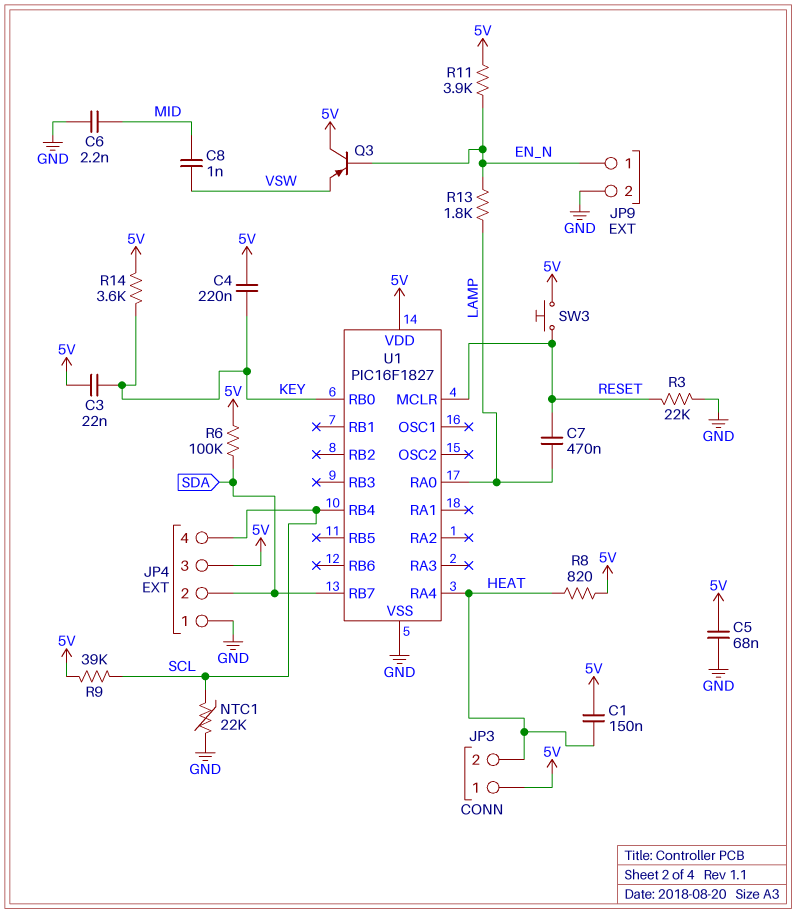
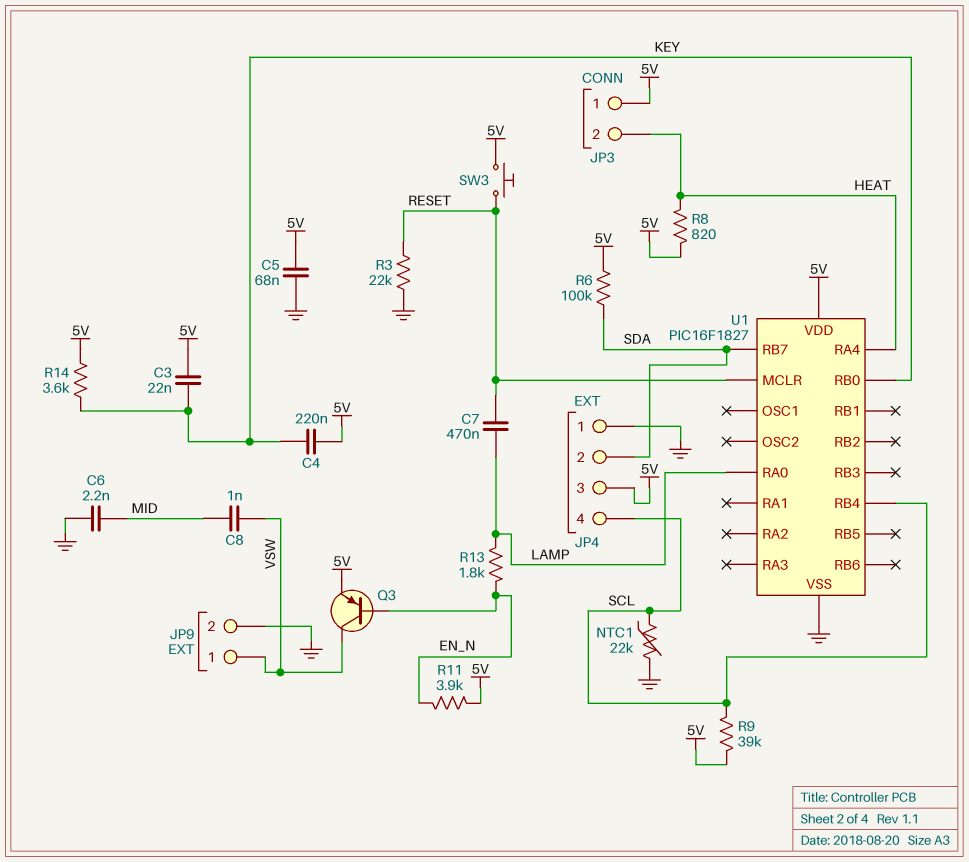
C1: 150nF (5V, HEAT) -> none
JP9 pin 1: EN_N -> VSW
Q3: PNP (B EN_N, C 5V, E VSW) -> PNP (B EN_N, C VSW, E 5V)

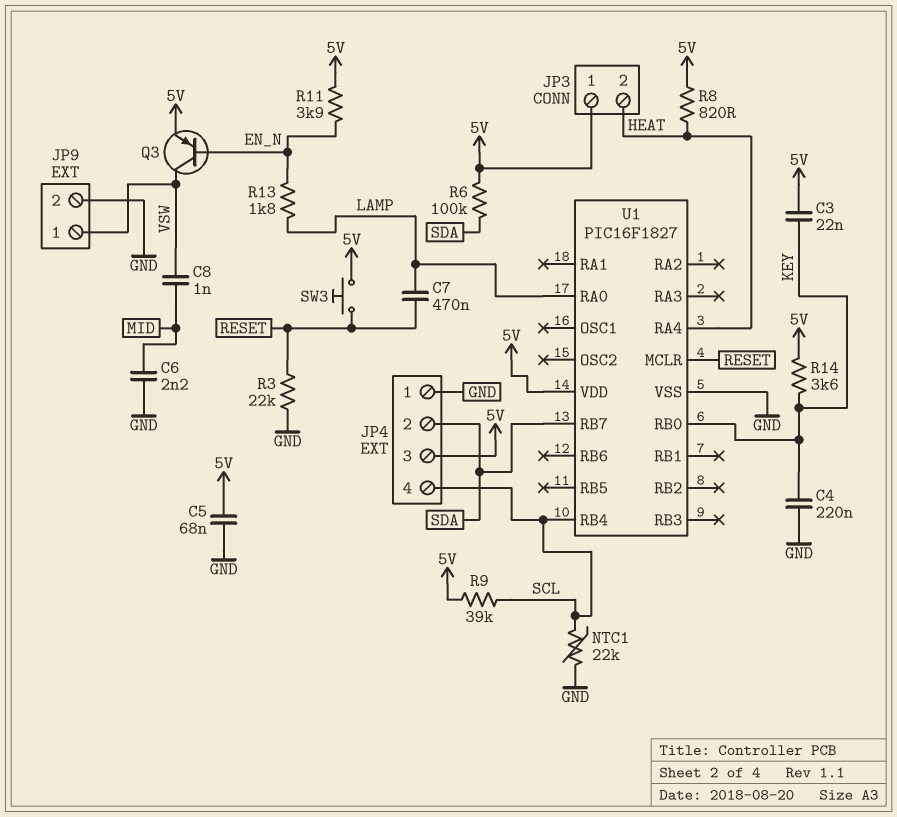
C4: 220nF (5V, KEY) -> 220nF (GND, KEY)

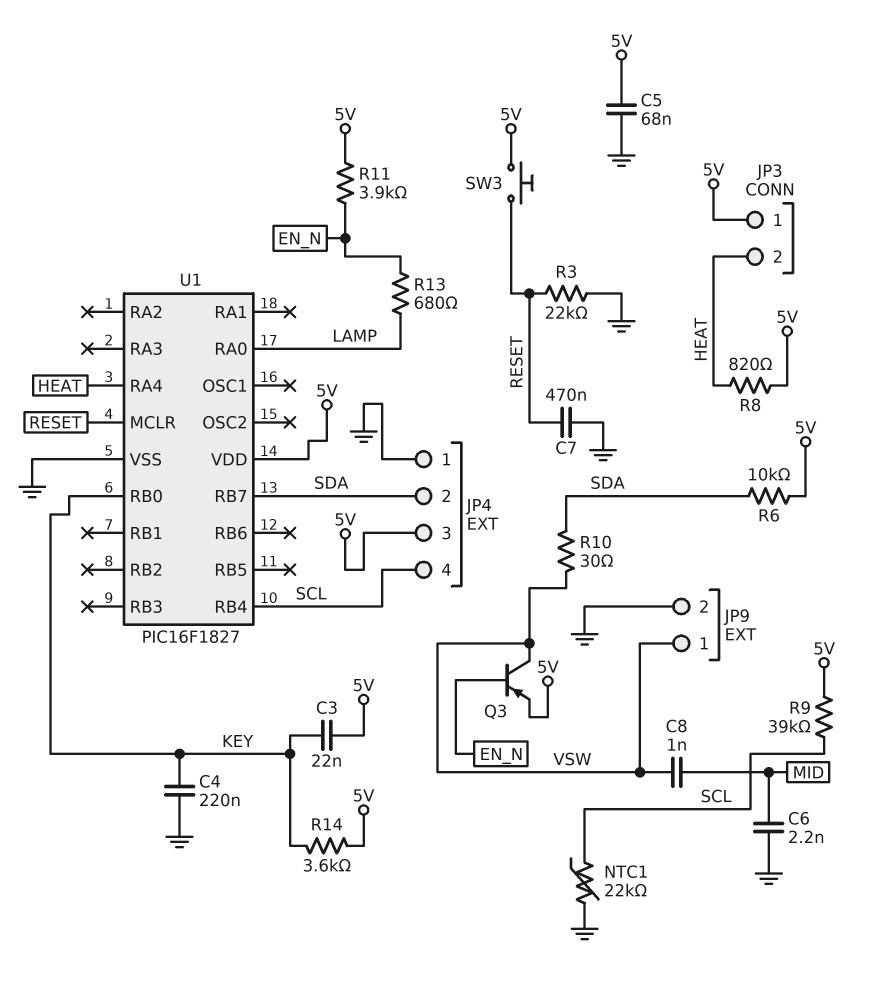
C7: 470nF (LAMP, RESET) -> 470nF (GND, RESET)
R6: 100k (5V, SDA) -> 10k (5V, SDA)
R10: none -> 30 (SDA, VSW)
R13: 1.8k (EN_N, LAMP) -> 680 (EN_N, LAMP)

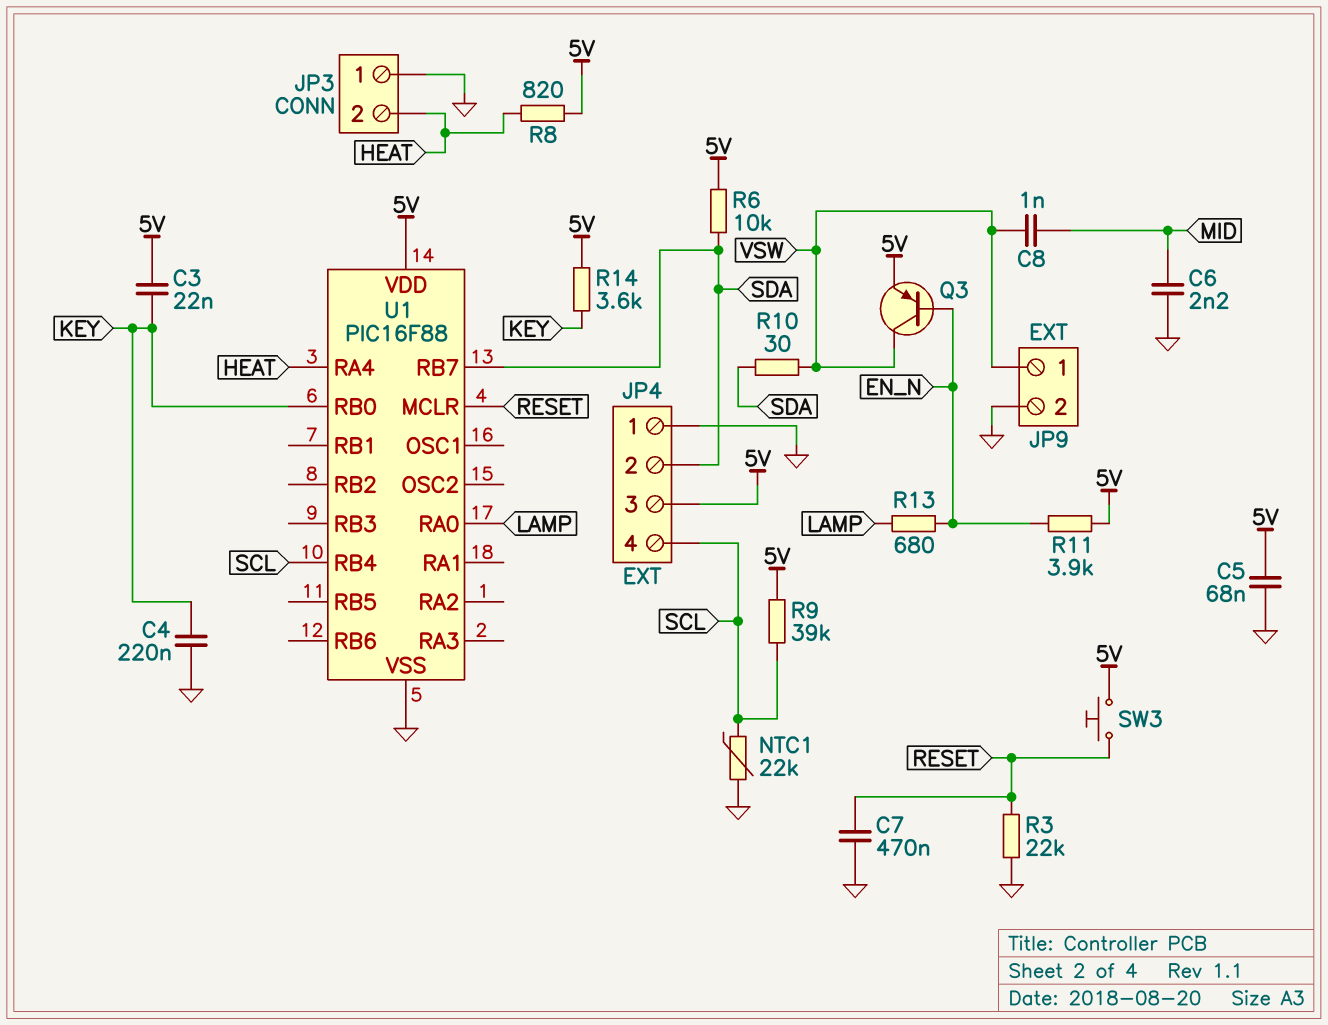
JP3 pin 1: 5V -> GND
U1: PIC16F1827 -> PIC16F88

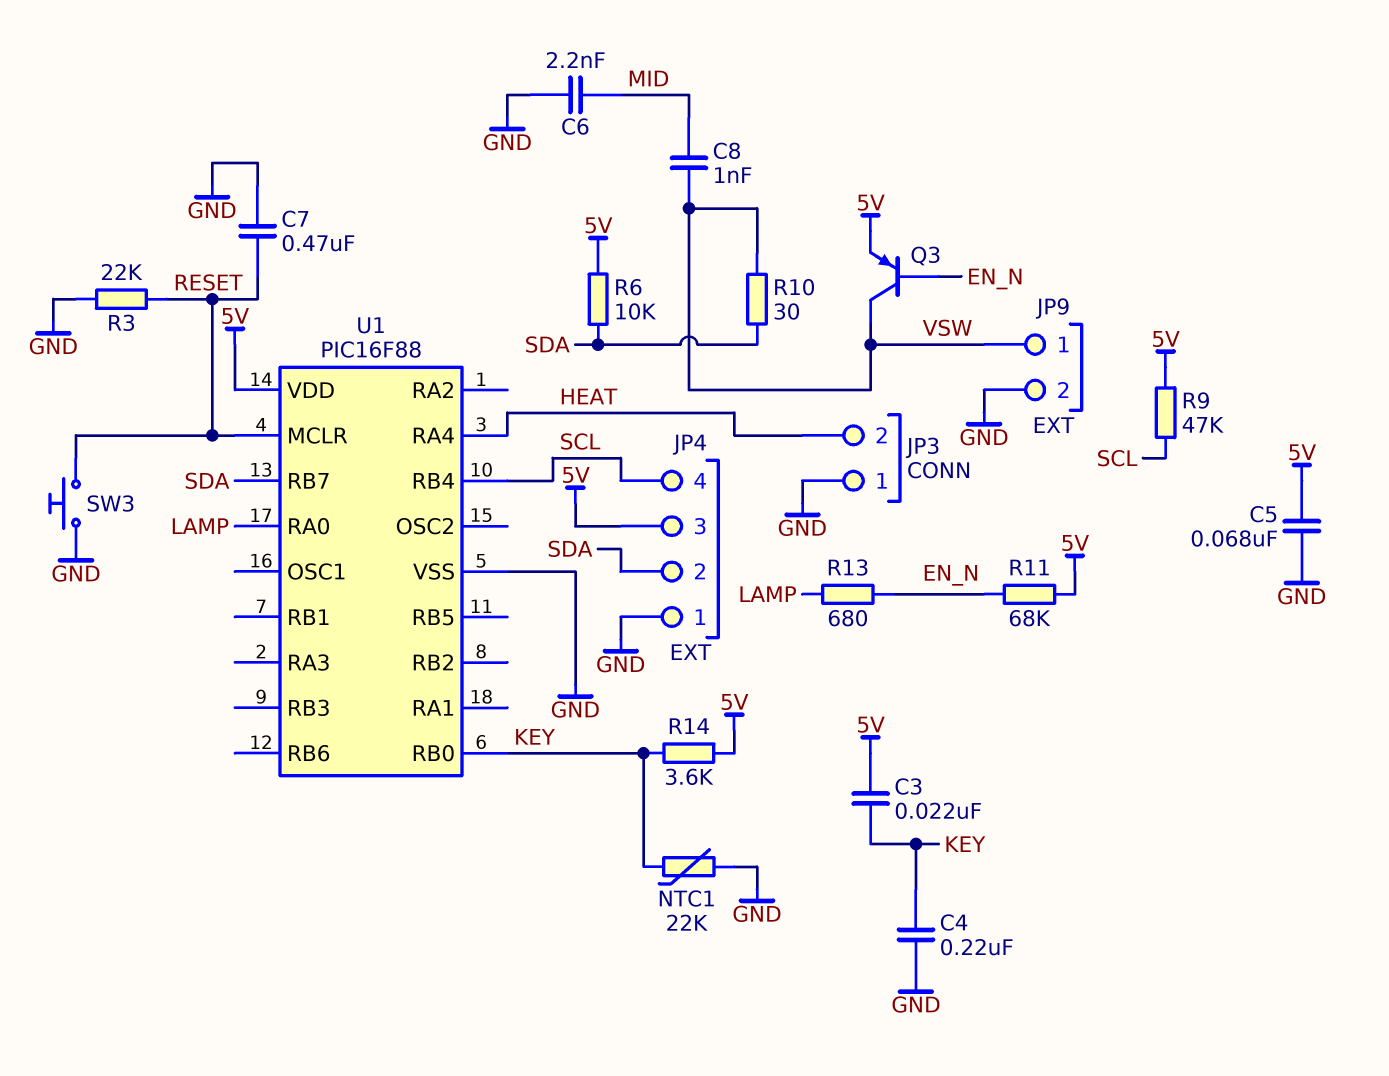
NTC1: 22k (GND, SCL) -> 22k (GND, KEY)
R8: 820 (5V, HEAT) -> none
R9: 39k (5V, SCL) -> 47k (5V, SCL)
R11: 3.9k (5V, EN_N) -> 68k (5V, EN_N)
SW3: button (5V, RESET) -> button (GND, RESET)

